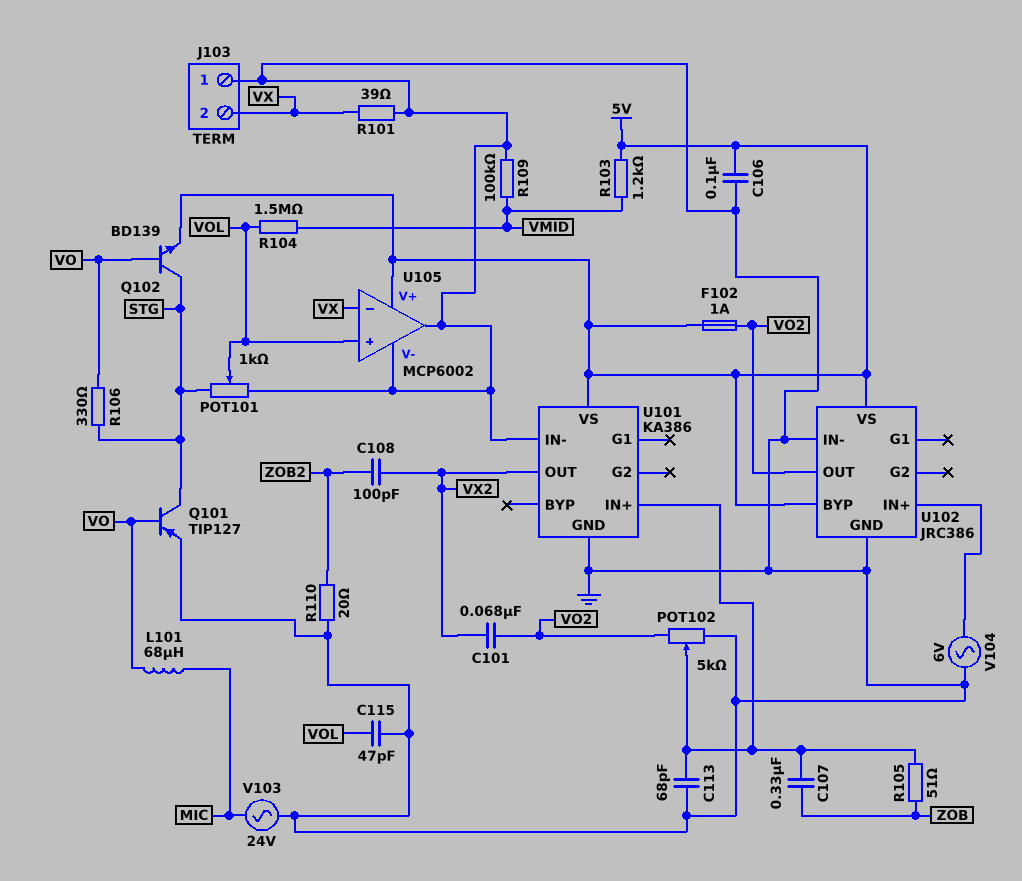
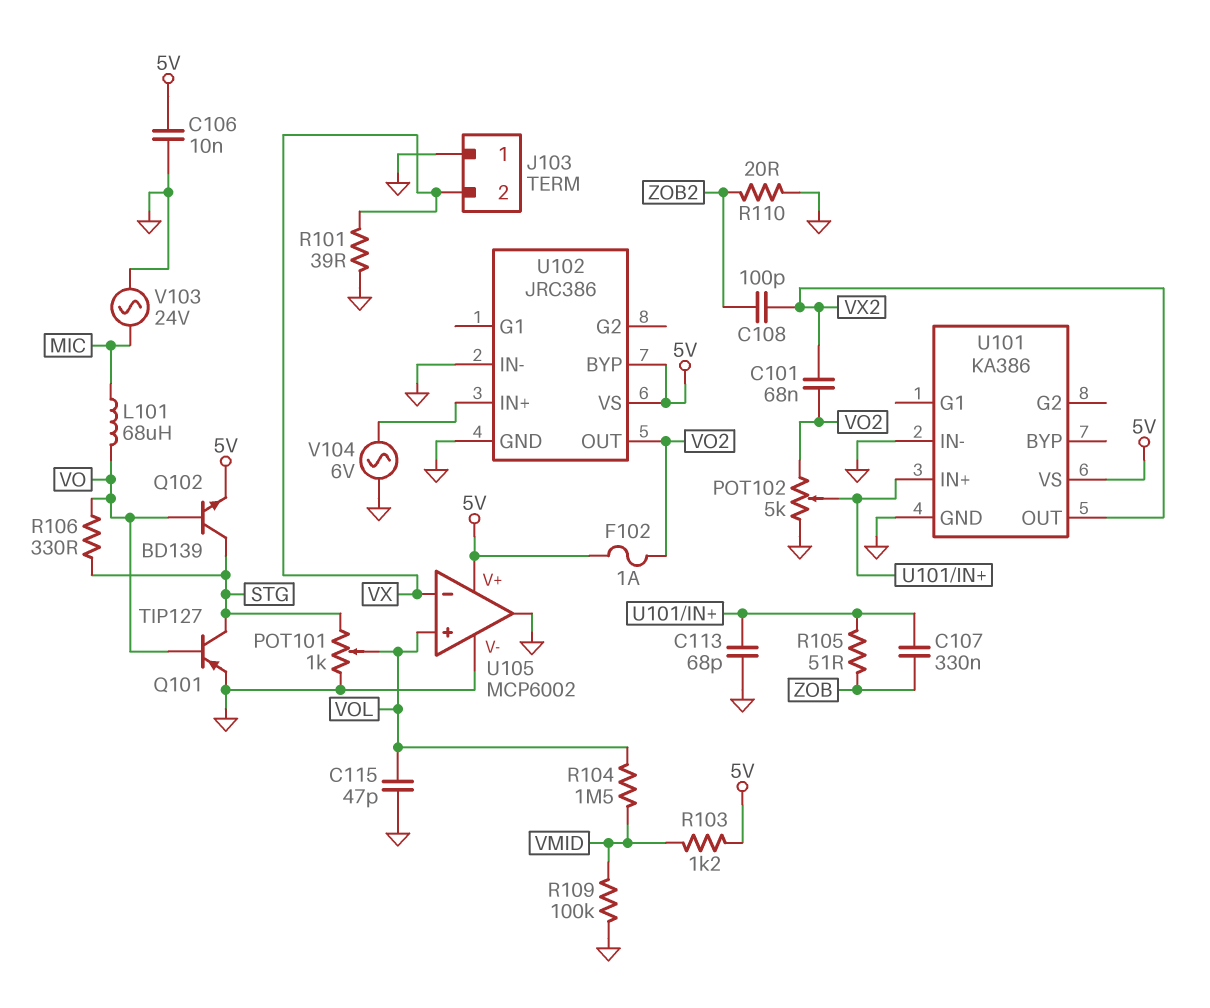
C106: 100nF (5V, GND) -> 10nF (5V, GND)

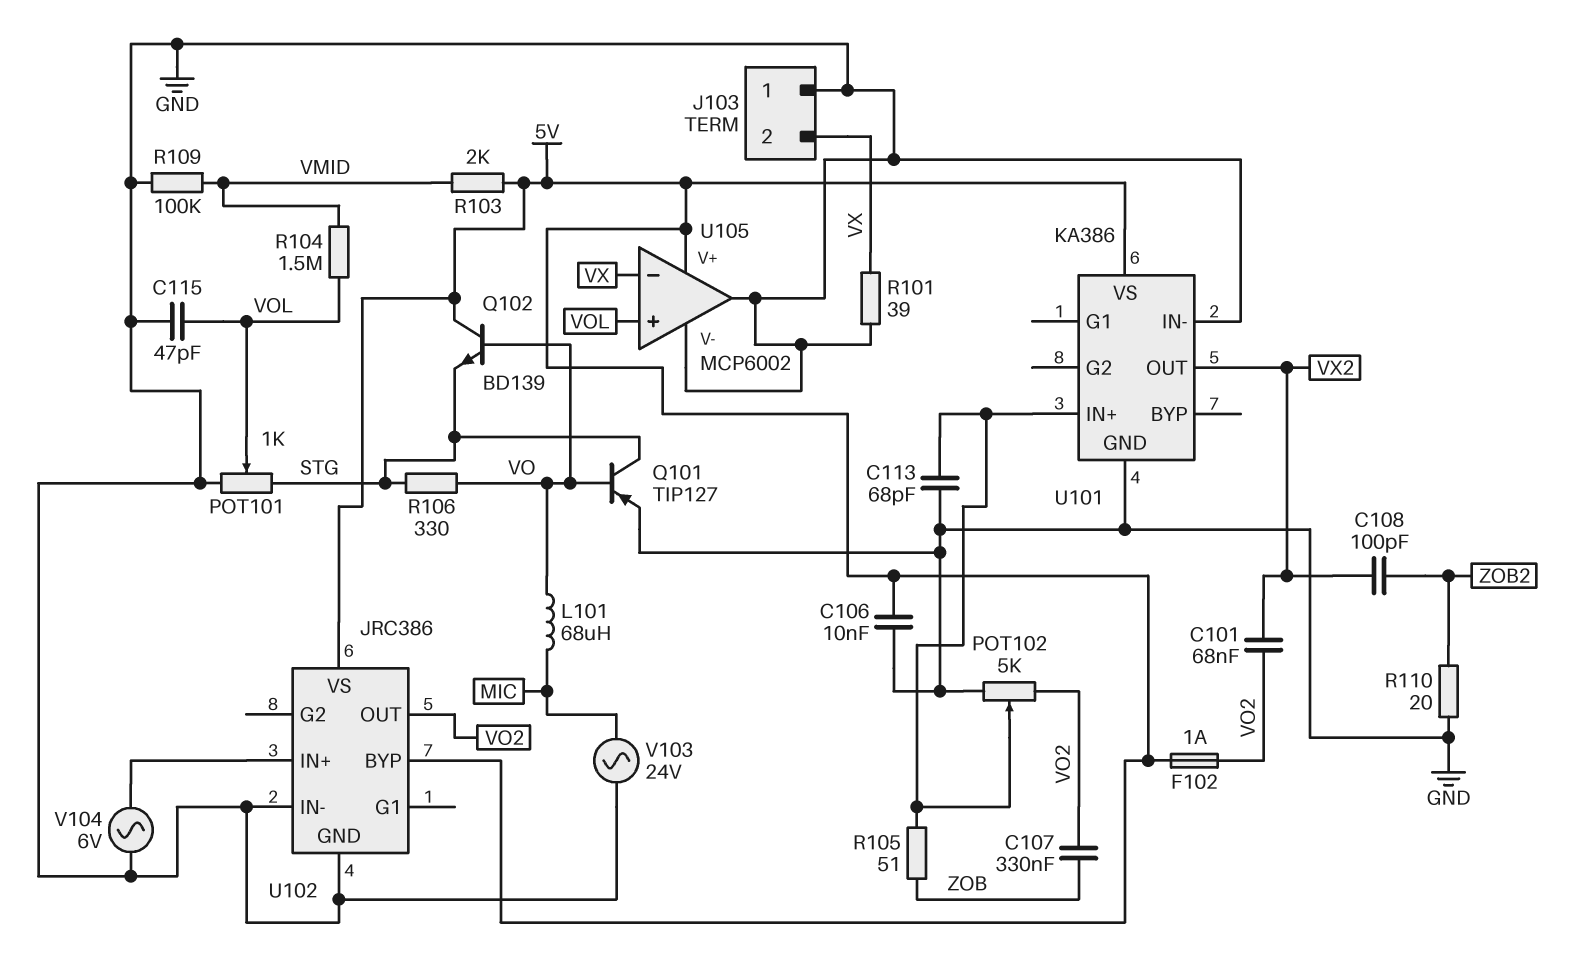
C107: 330nF (U101/IN+, ZOB) -> 330nF (VO2, ZOB)
Q102: NPN BD139 (B VO, C STG, E 5V) -> NPN BD139 (B VO, C 5V, E STG)
R103: 1.2k (5V, VMID) -> 2k (5V, VMID)

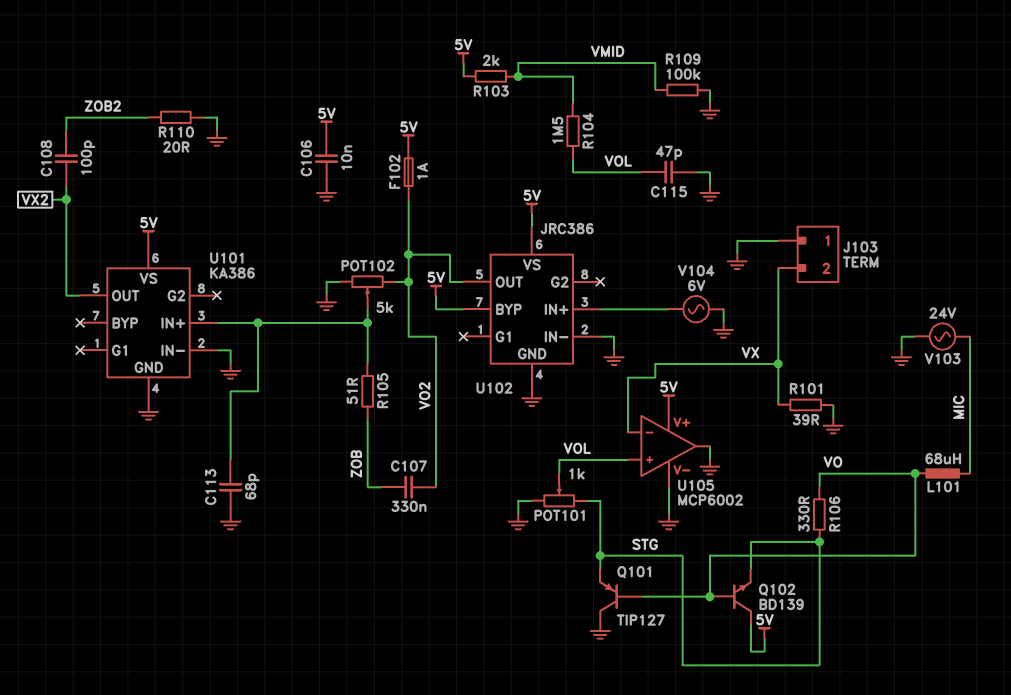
C101: 68nF (VO2, VX2) -> none
Q101: PNP TIP127 (B VO, C STG, E GND) -> PNP TIP127 (B VO, C GND, E STG)

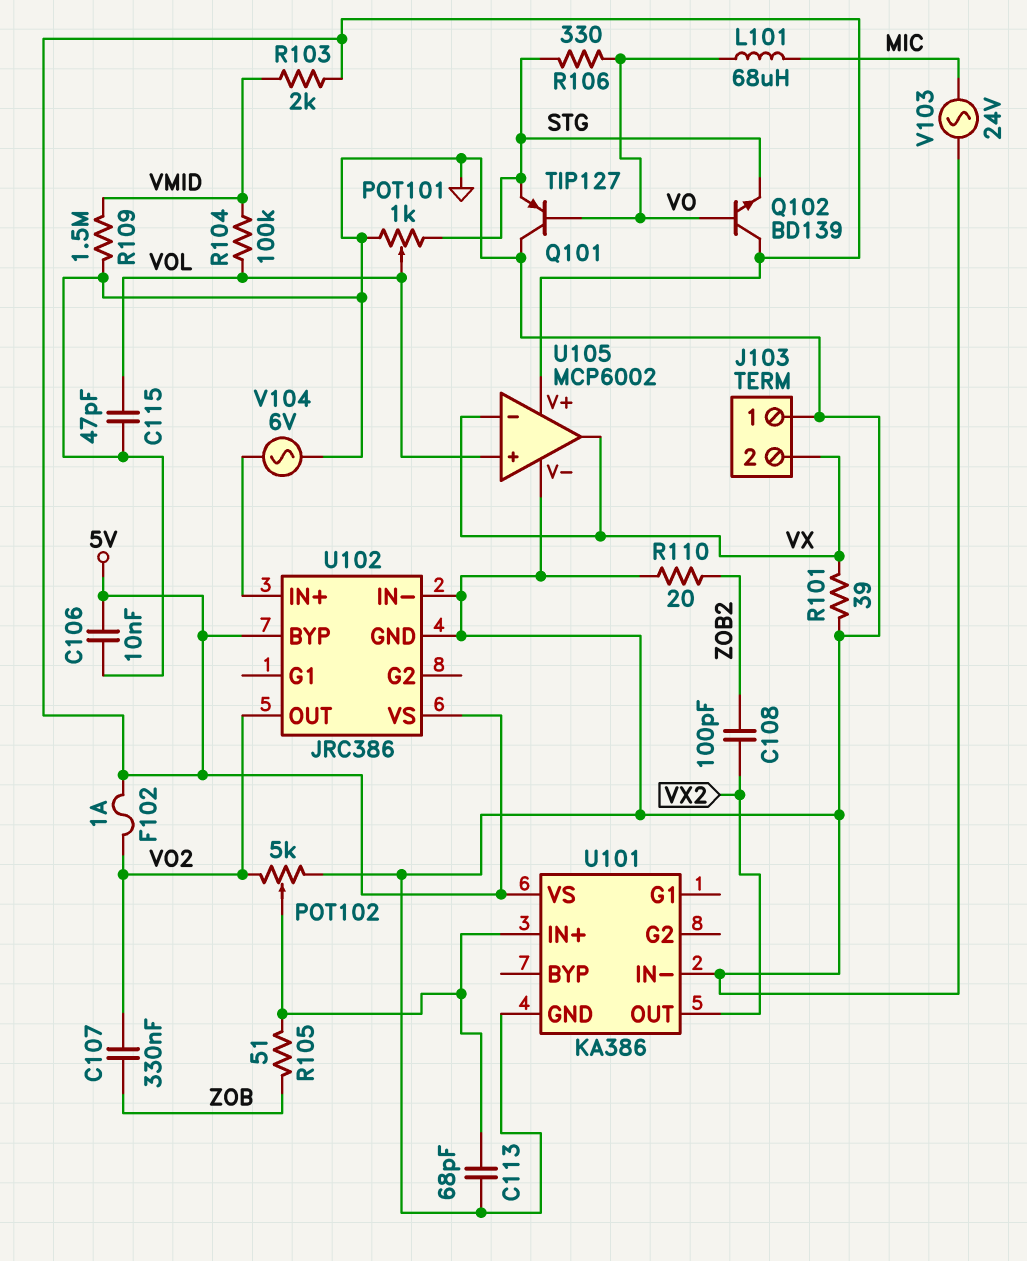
R104: 1.5M (VMID, VOL) -> 100k (VMID, VOL)
R109: 100k (GND, VMID) -> 1.5M (GND, VMID)
U105 pin out: GND -> VX

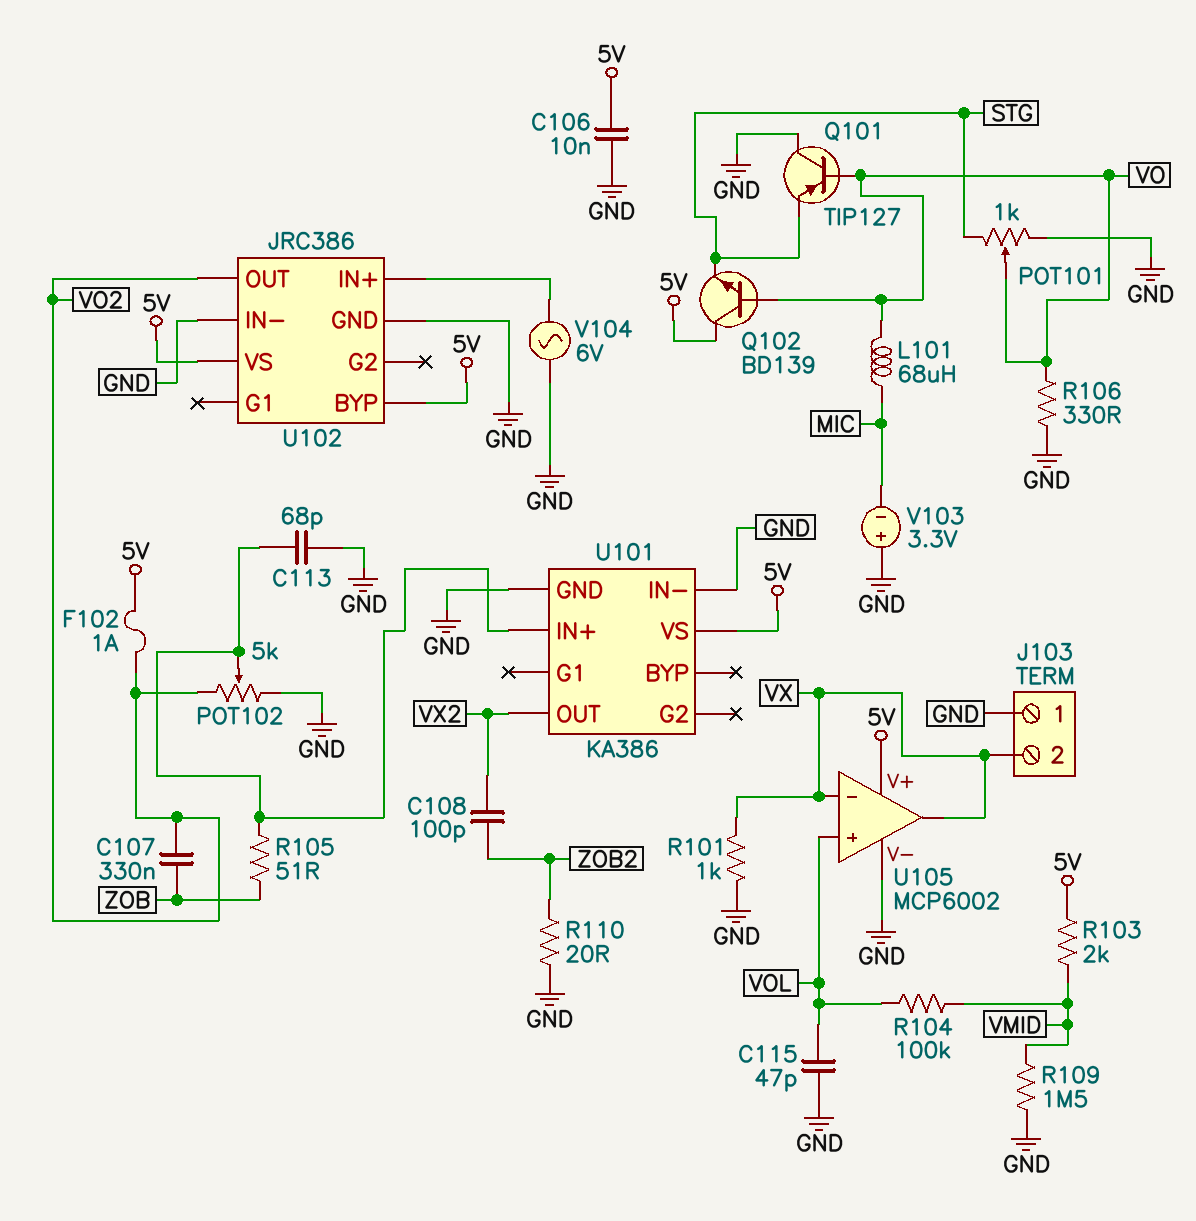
POT101: 1k (GND, STG, wiper VOL) -> 1k (GND, STG, wiper VO)
R101: 39 (GND, VX) -> 1k (GND, VX)
R106: 330 (STG, VO) -> 330 (GND, VO)
V103: AC 24V (GND, MIC) -> 3.3V (plus GND, minus MIC)

